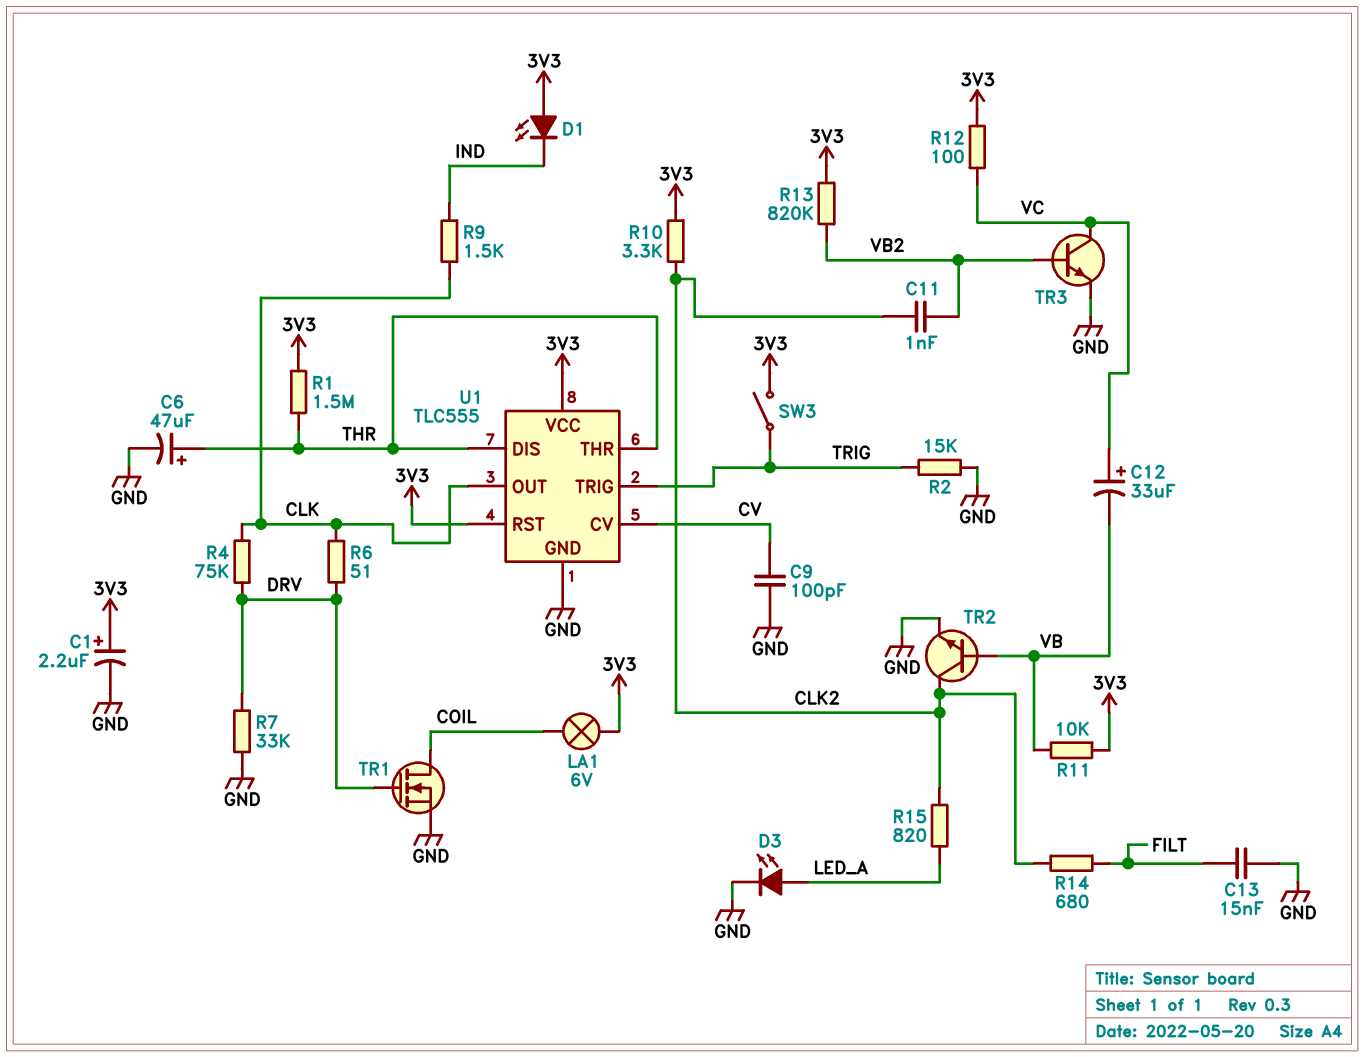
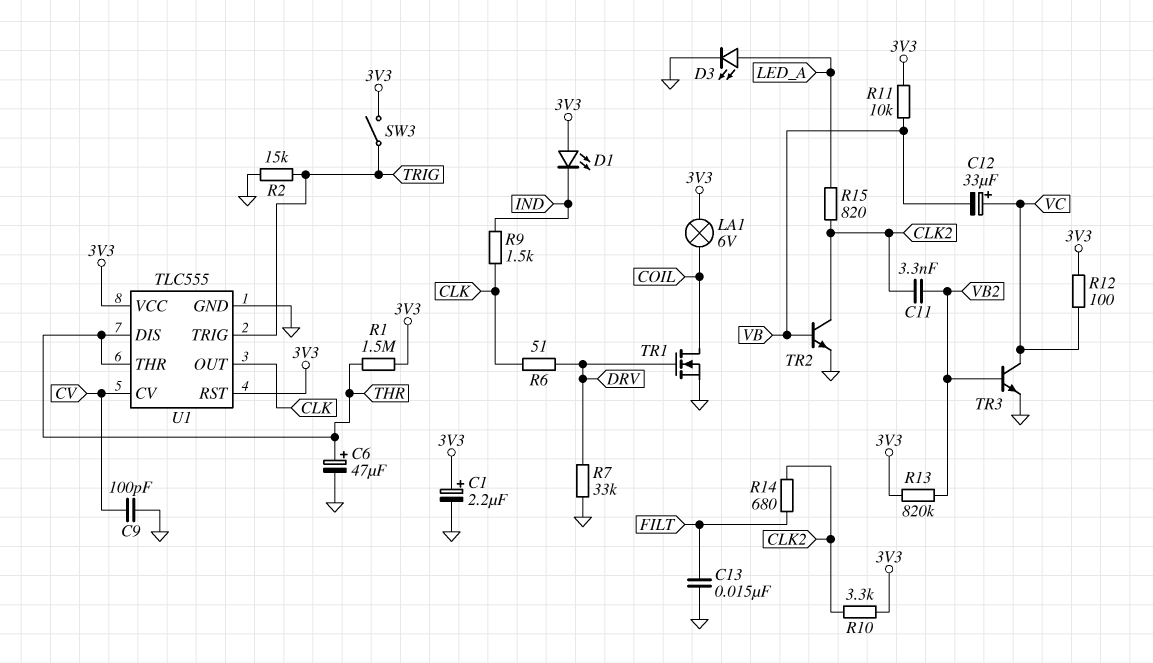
C11: 1nF (CLK2, VB2) -> 3.3nF (CLK2, VB2)
R4: 75k (CLK, DRV) -> none

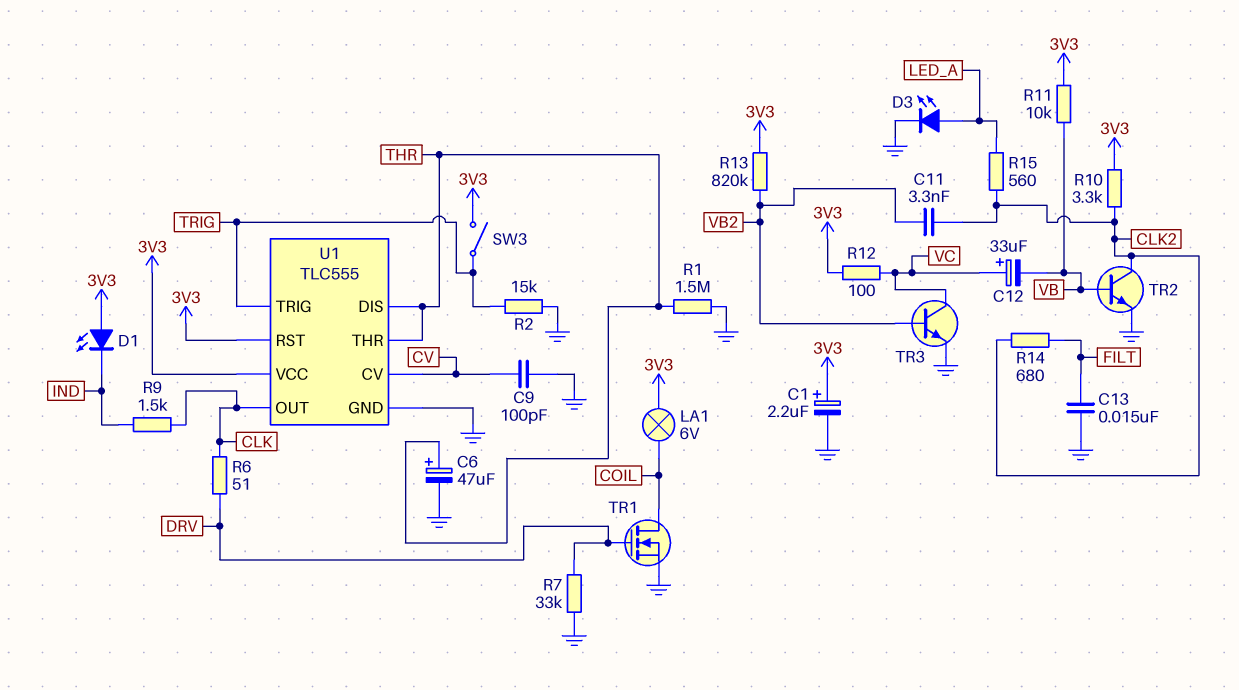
R1: 1.5M (3V3, THR) -> 1.5M (GND, THR)
R15: 820 (CLK2, LED_A) -> 560 (CLK2, LED_A)

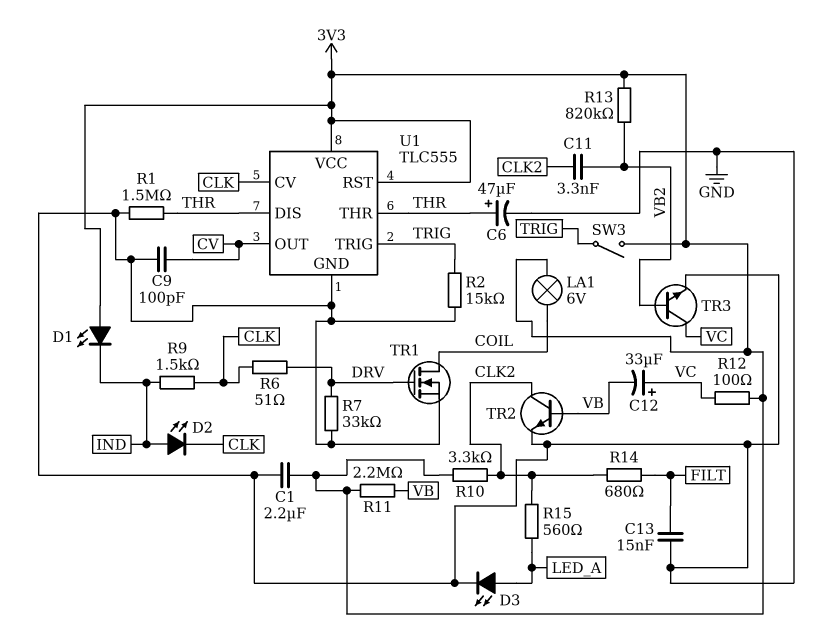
C1: 2.2uF (plus 3V3, minus GND) -> 2.2uF (3V3, GND)
D2: none -> LED (A IND, K CLK)
R11: 10k (3V3, VB) -> 2.2M (3V3, VB)
U1 pin CV: CV -> CLK
U1 pin OUT: CLK -> CV

